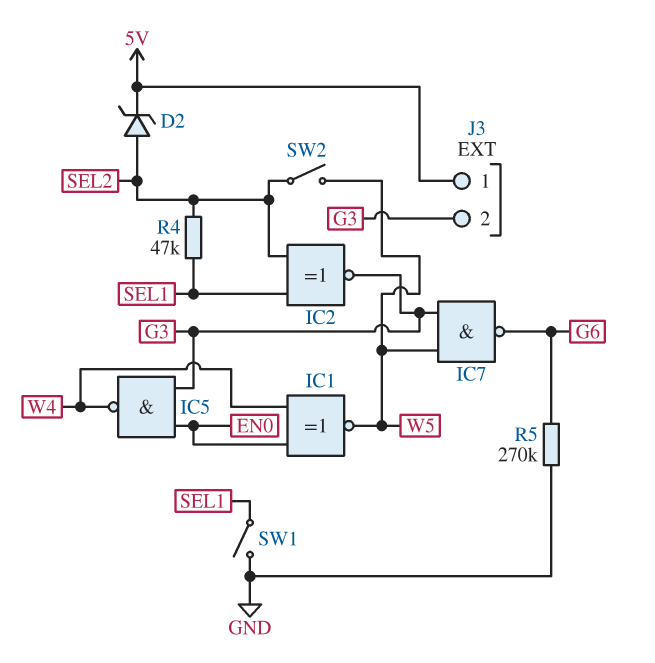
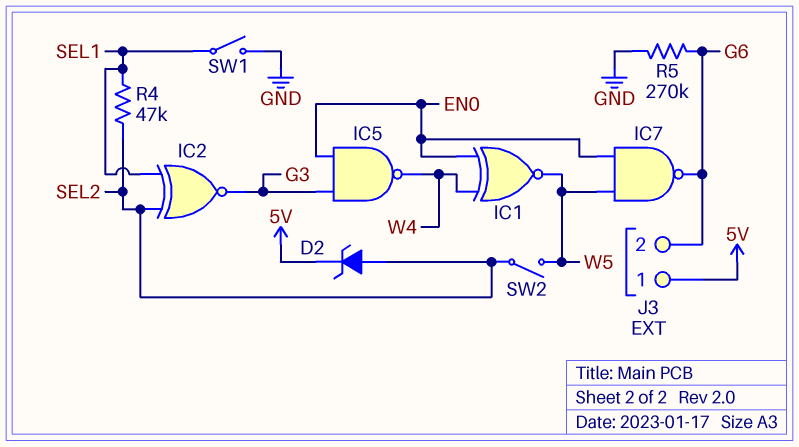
IC7: NAND (in G3, in W5, out G6) -> NAND (in EN0, in W5, out G6)
J3 pin 2: G3 -> G6

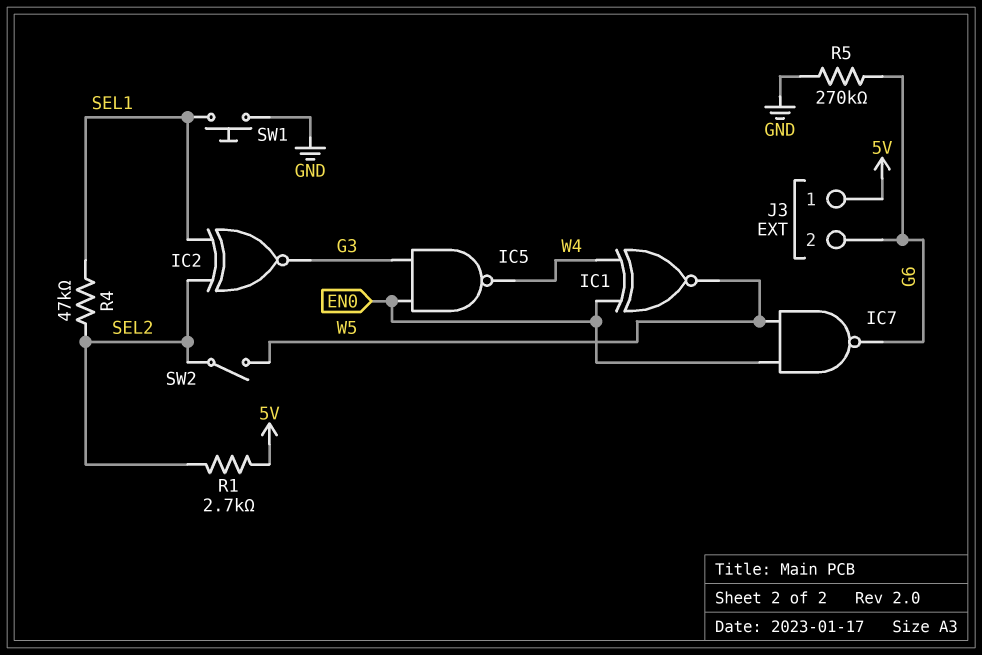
D2: zener (A SEL2, K 5V) -> none
R1: none -> 2.7k (5V, SEL2)
SW1: switch (GND, SEL1) -> button (GND, SEL1)

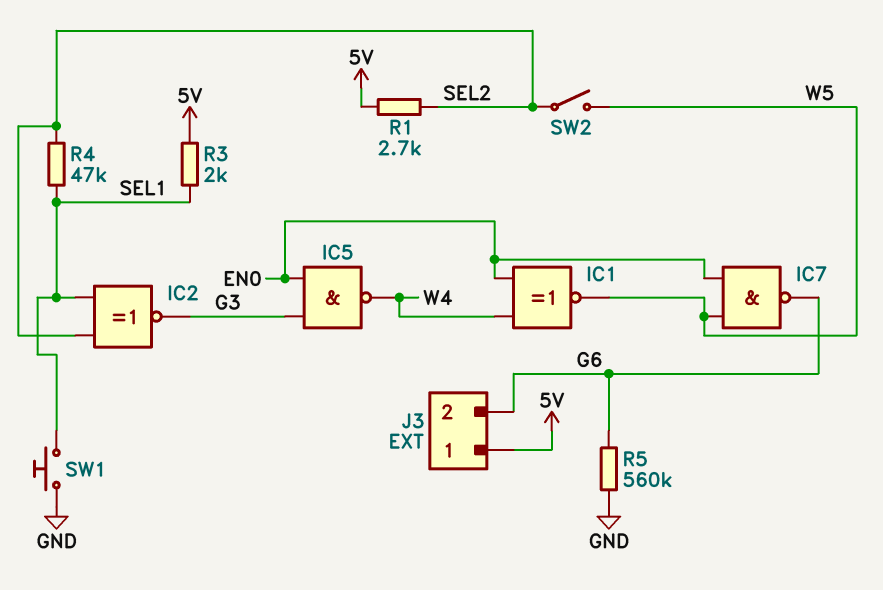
R3: none -> 2k (5V, SEL1)
R5: 270k (G6, GND) -> 560k (G6, GND)

